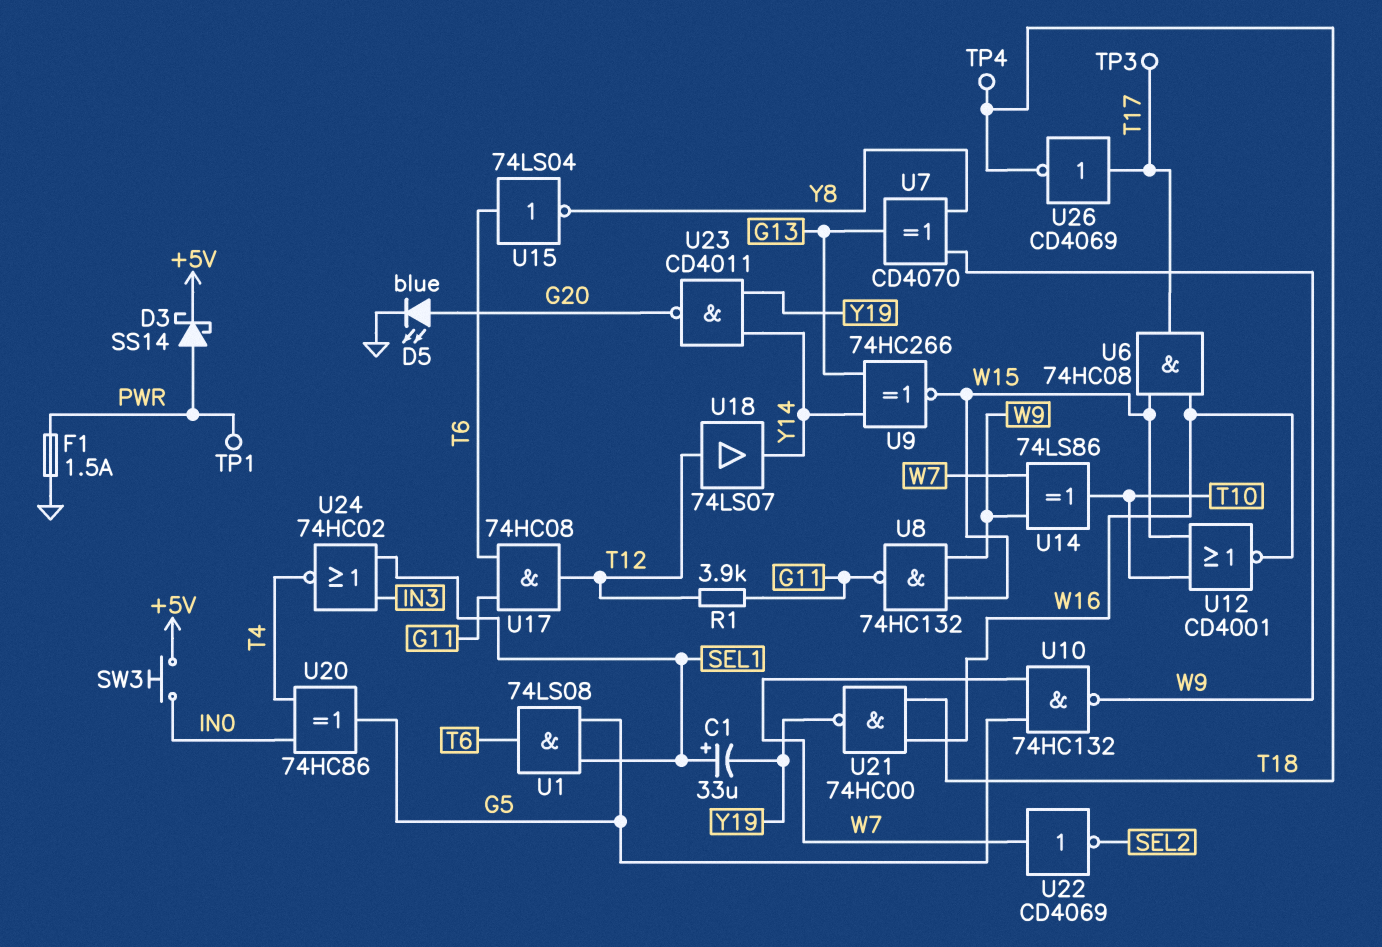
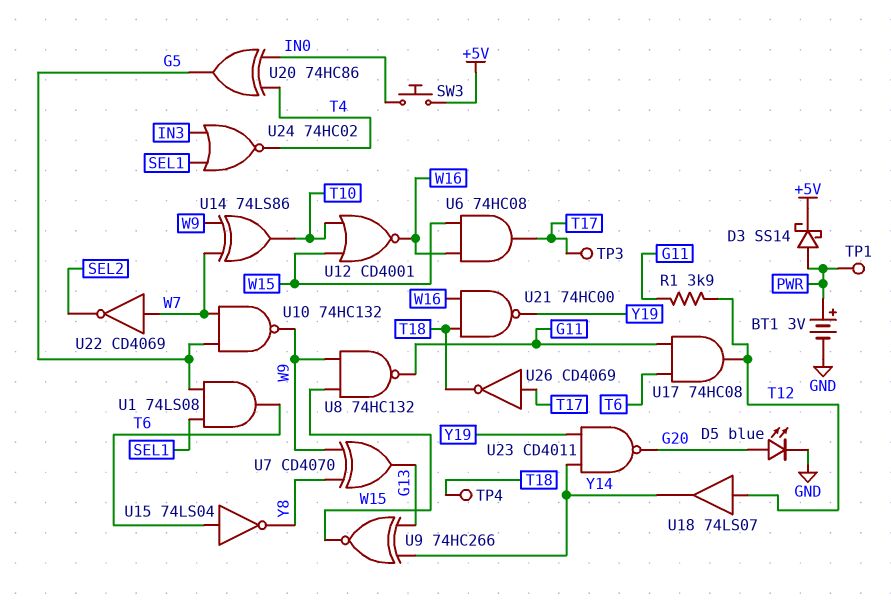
BT1: none -> 3V (plus PWR, minus GND)
C1: 33uF (plus SEL1, minus Y19) -> none
F1: 1.5A (GND, PWR) -> none

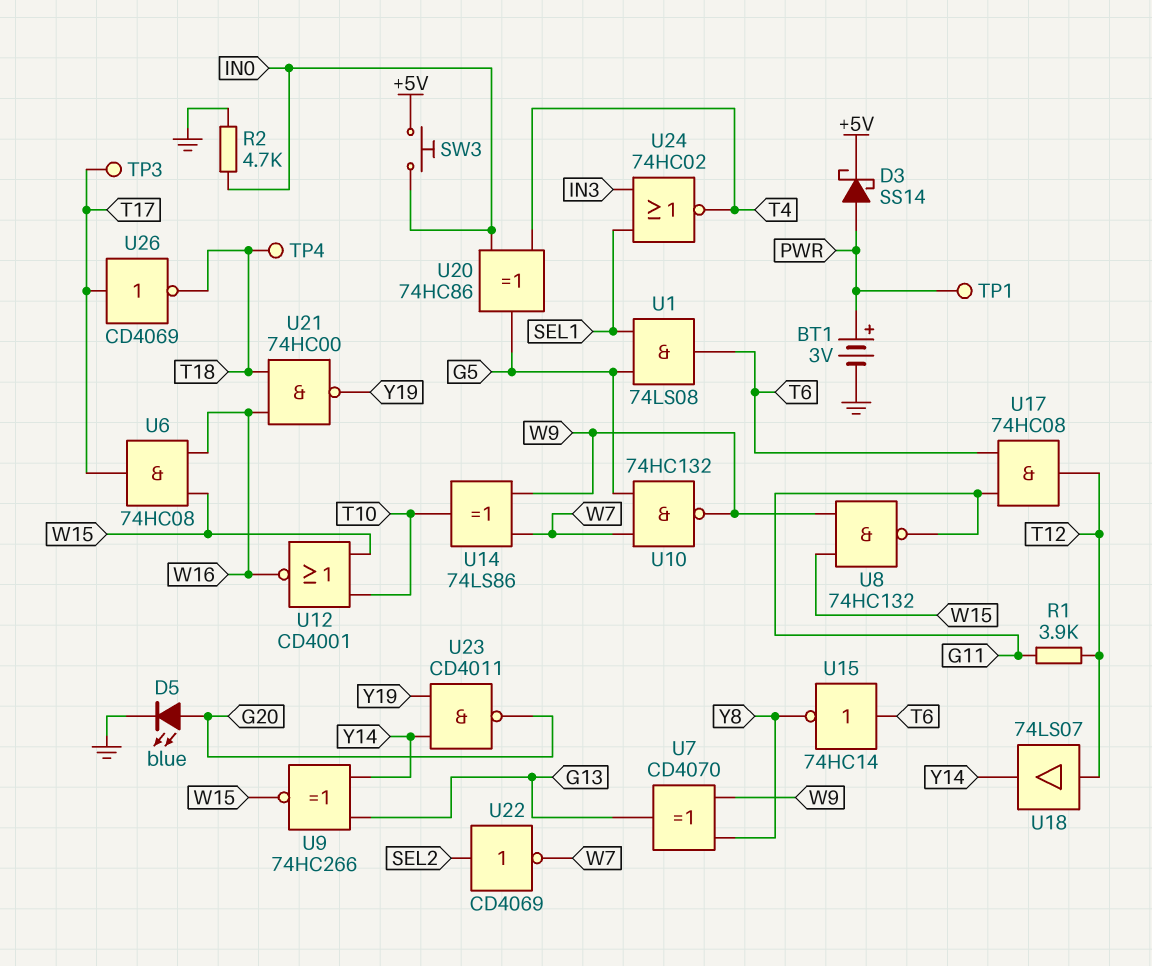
R2: none -> 4.7k (GND, IN0)
U15: NOT 74LS04 (in T6, out Y8) -> NOT 74HC14 (in T6, out Y8)
U22: NOT CD4069 (in W7, out SEL2) -> NOT CD4069 (in SEL2, out W7)

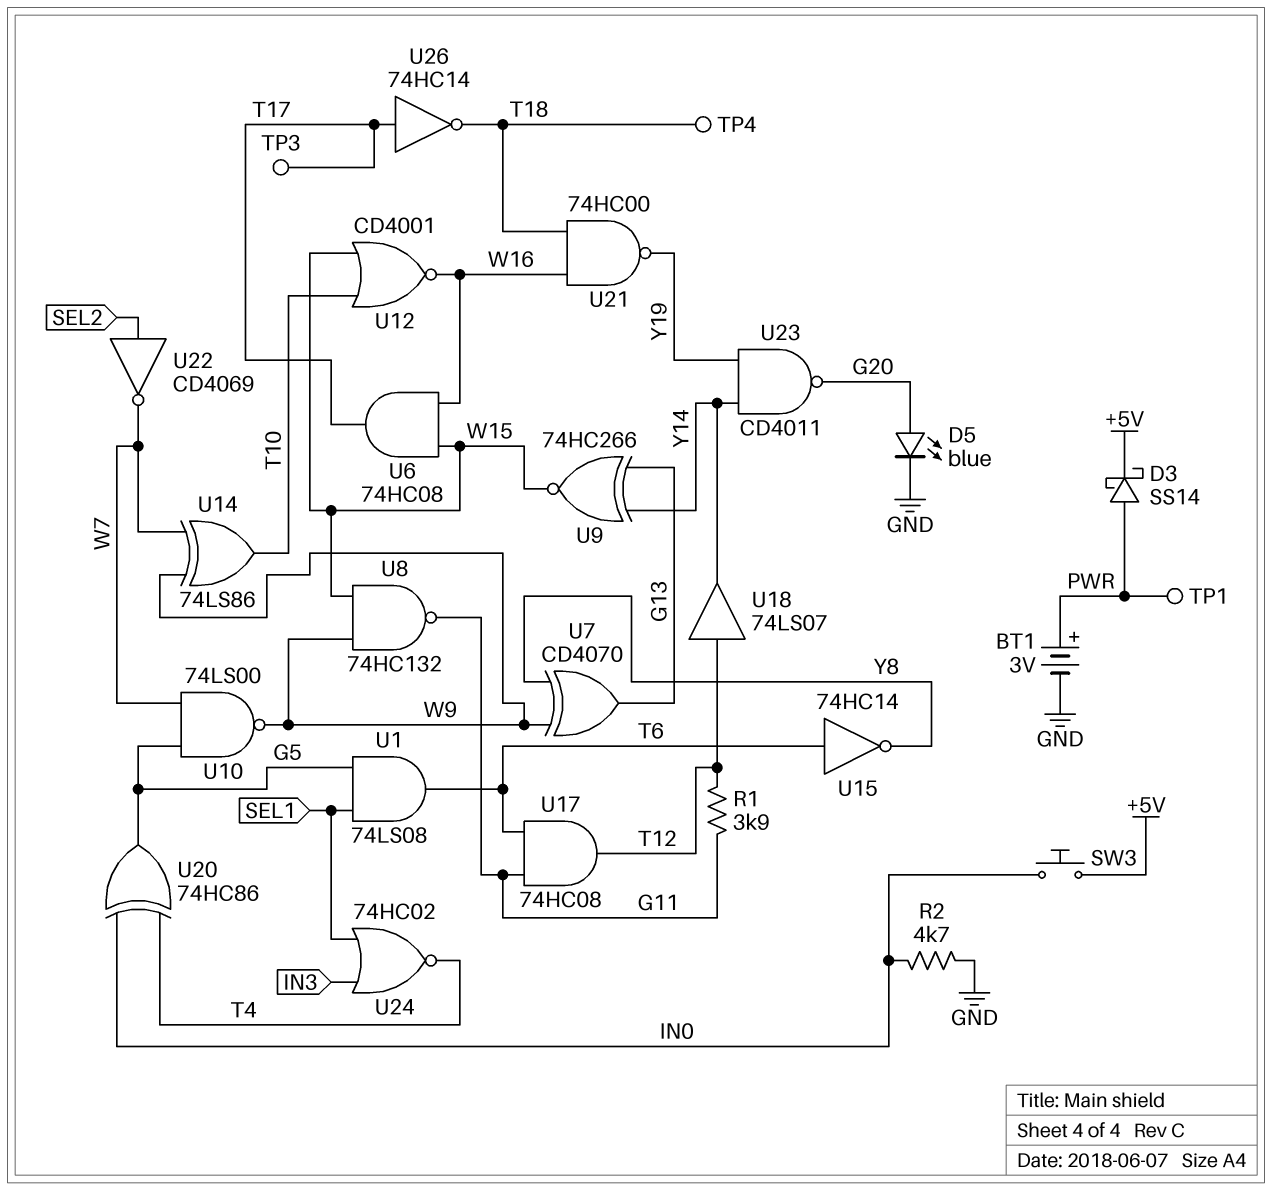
U10: NAND 74HC132 (in G5, in W7, out W9) -> NAND 74LS00 (in G5, in W7, out W9)
U26: NOT CD4069 (in T17, out T18) -> NOT 74HC14 (in T17, out T18)

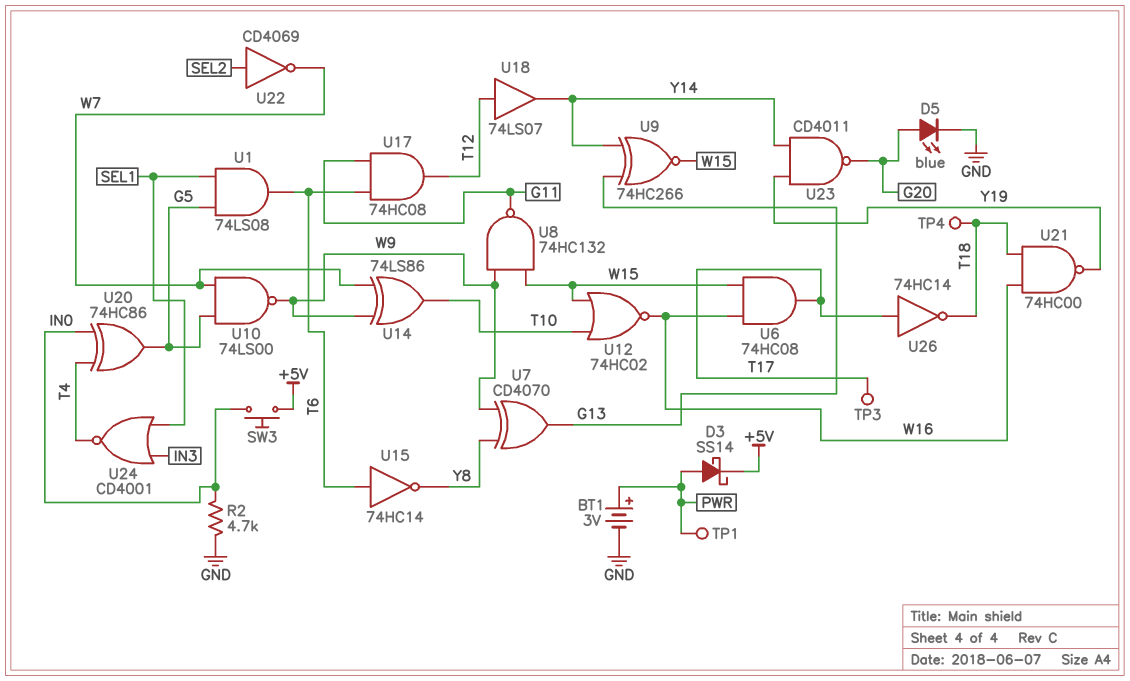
R1: 3.9k (G11, T12) -> none
U12: NOR CD4001 (in T10, in W15, out W16) -> NOR 74HC02 (in T10, in W15, out W16)
U24: NOR 74HC02 (in IN3, in SEL1, out T4) -> NOR CD4001 (in IN3, in SEL1, out T4)

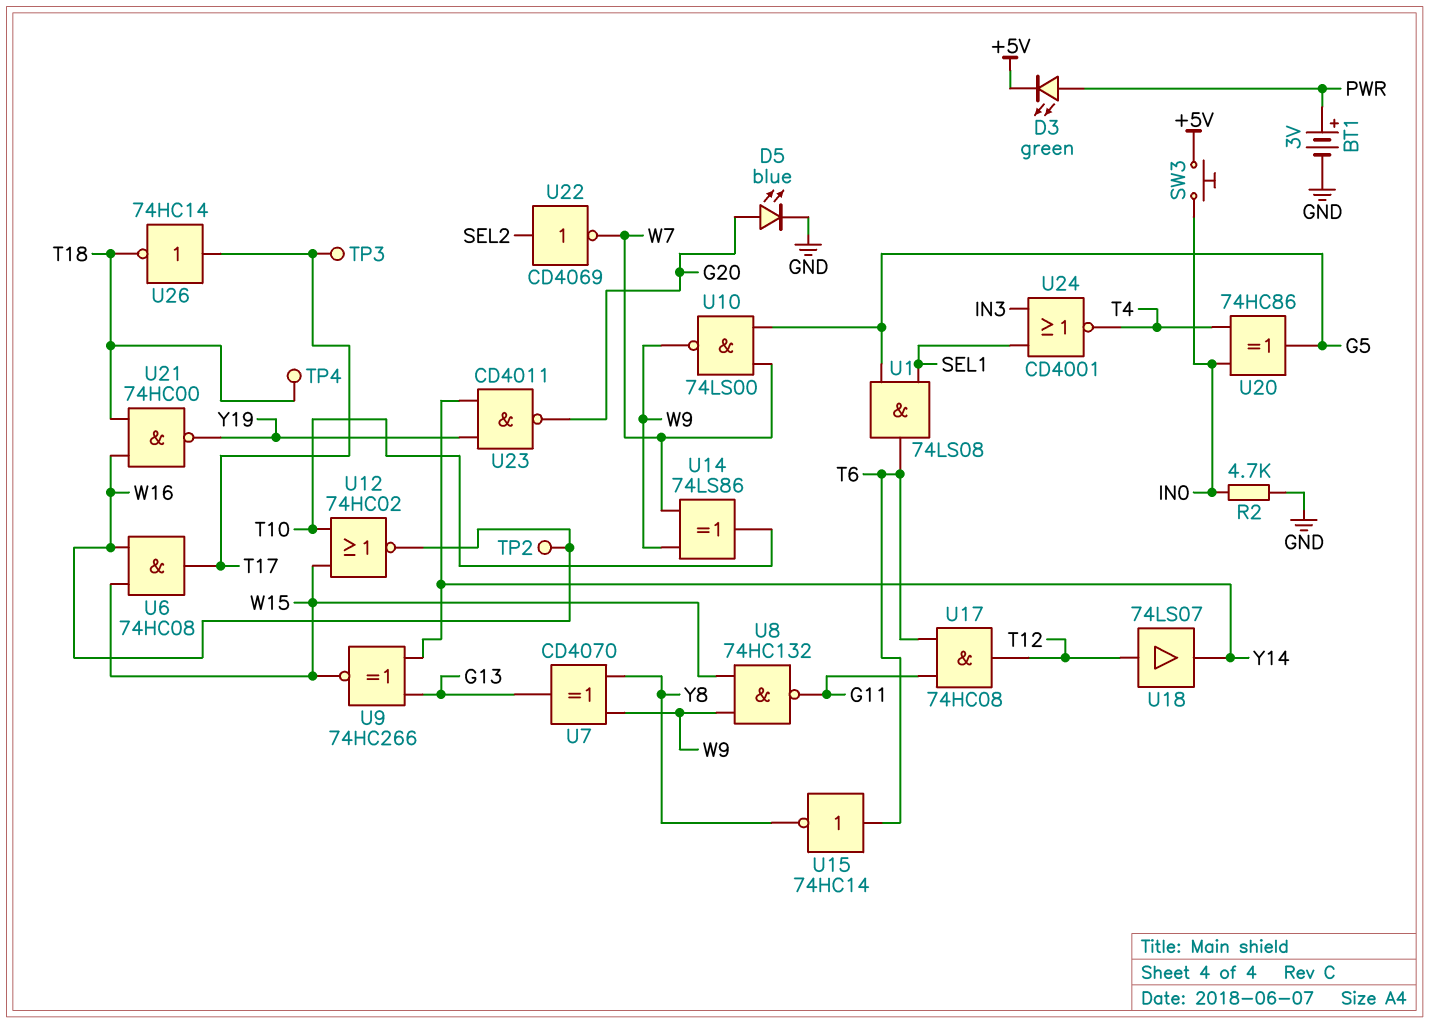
D3: schottky SS14 (A PWR, K +5V) -> LED green (A PWR, K +5V)
TP1: test point (PWR) -> none
TP2: none -> test point (W16)

